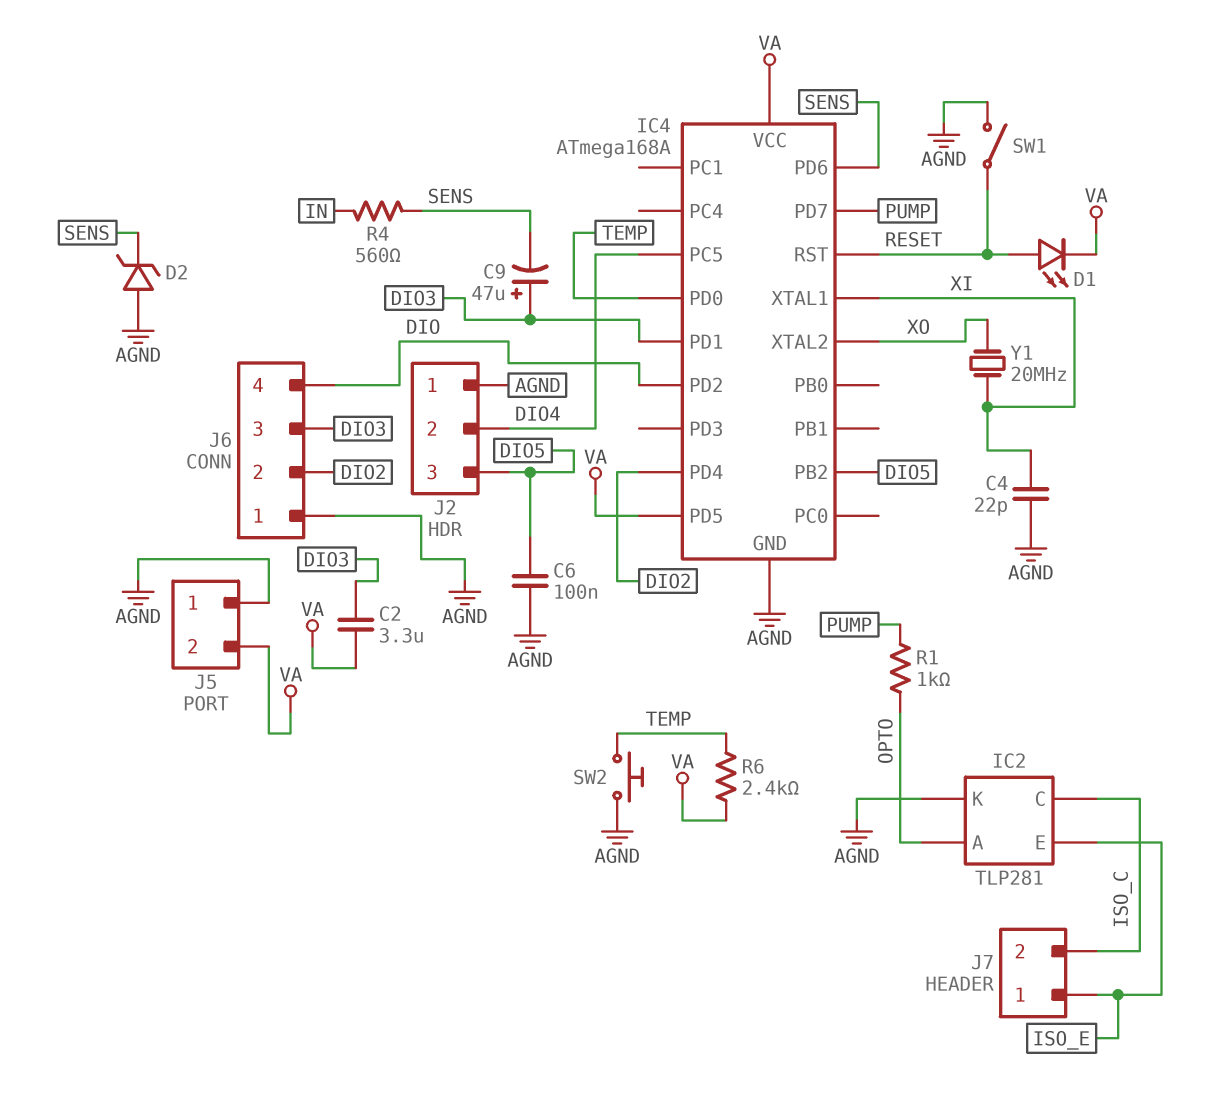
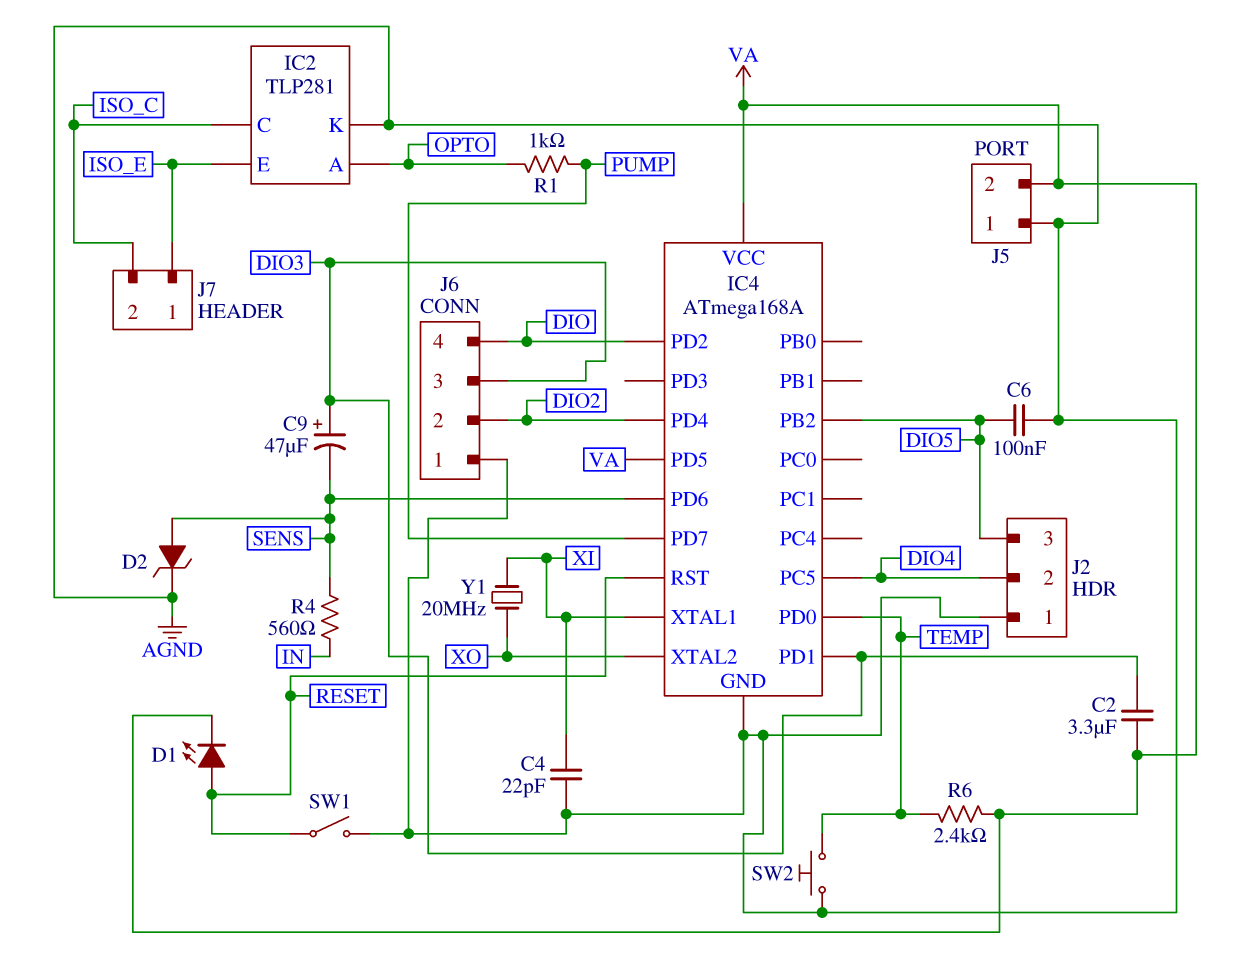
D2: zener (A AGND, K SENS) -> zener (A SENS, K AGND)

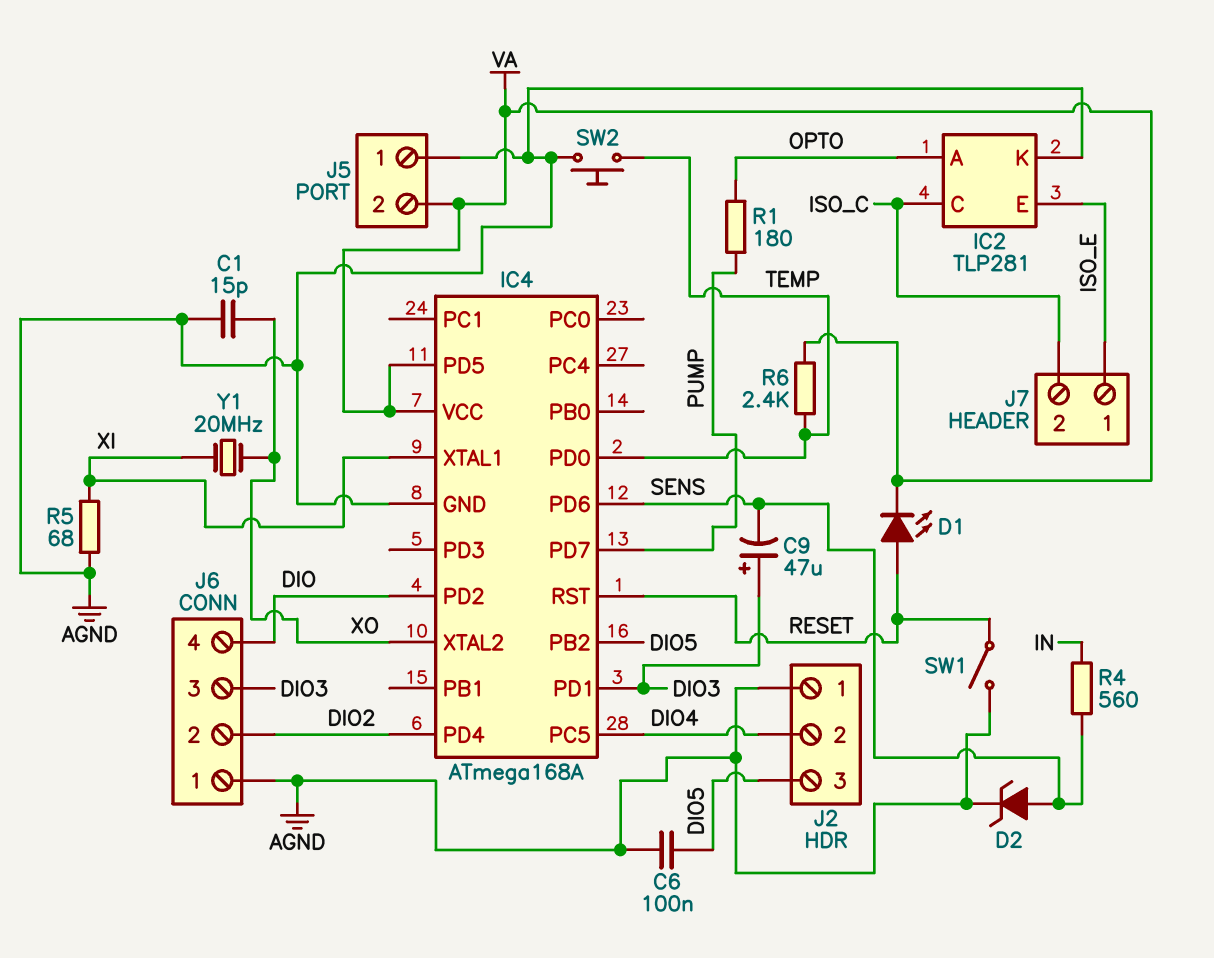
C1: none -> 15pF (AGND, XO)
C2: 3.3uF (DIO3, VA) -> none
C4: 22pF (AGND, XI) -> none
R1: 1k (OPTO, PUMP) -> 180 (OPTO, PUMP)
R5: none -> 68 (AGND, XI)

